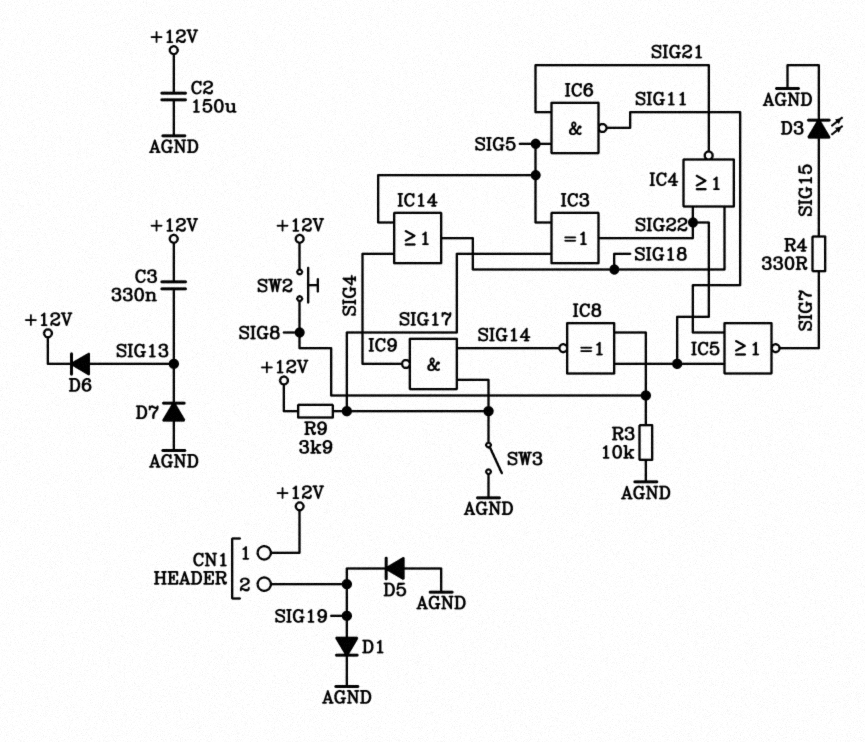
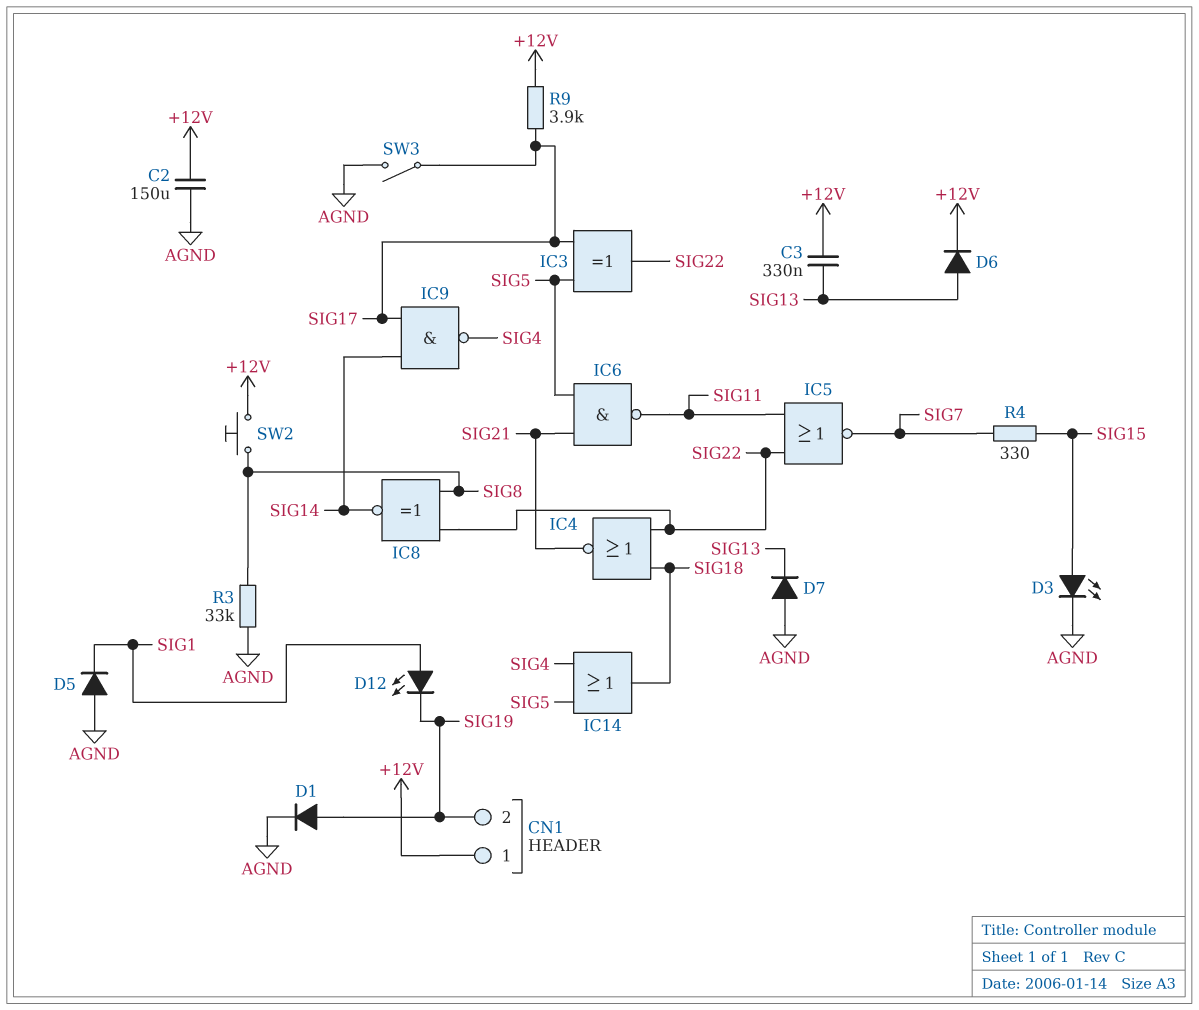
D5: diode (A AGND, K SIG19) -> diode (A AGND, K SIG1)
D12: none -> LED (A SIG1, K SIG19)
R3: 10k (AGND, SIG8) -> 33k (AGND, SIG8)

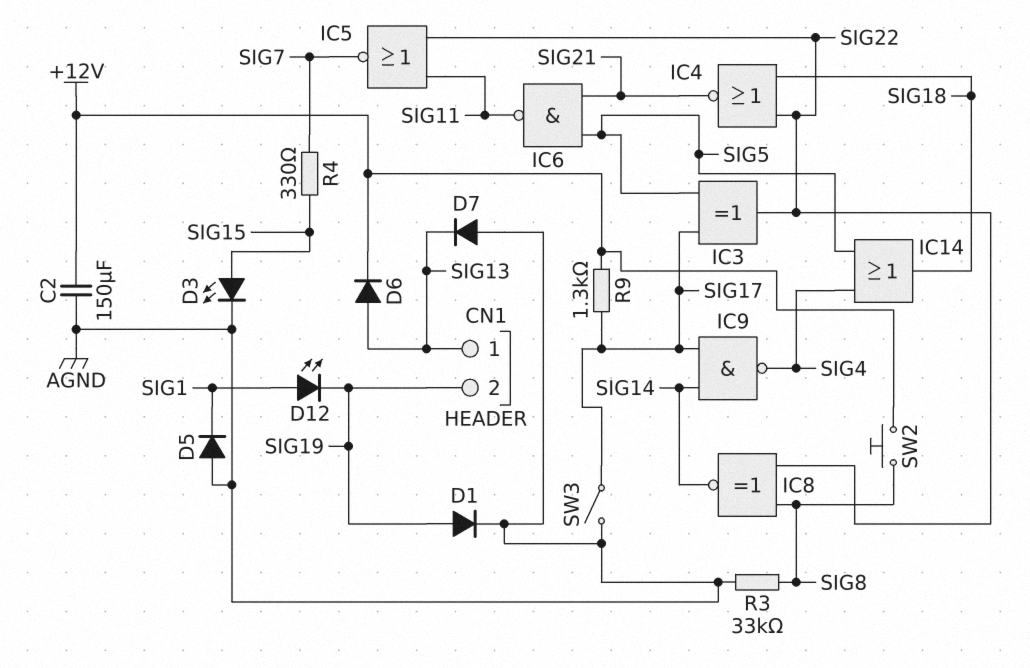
C3: 330nF (+12V, SIG13) -> none
CN1 pin 1: +12V -> SIG13
R9: 3.9k (+12V, SIG17) -> 1.3k (+12V, SIG17)

